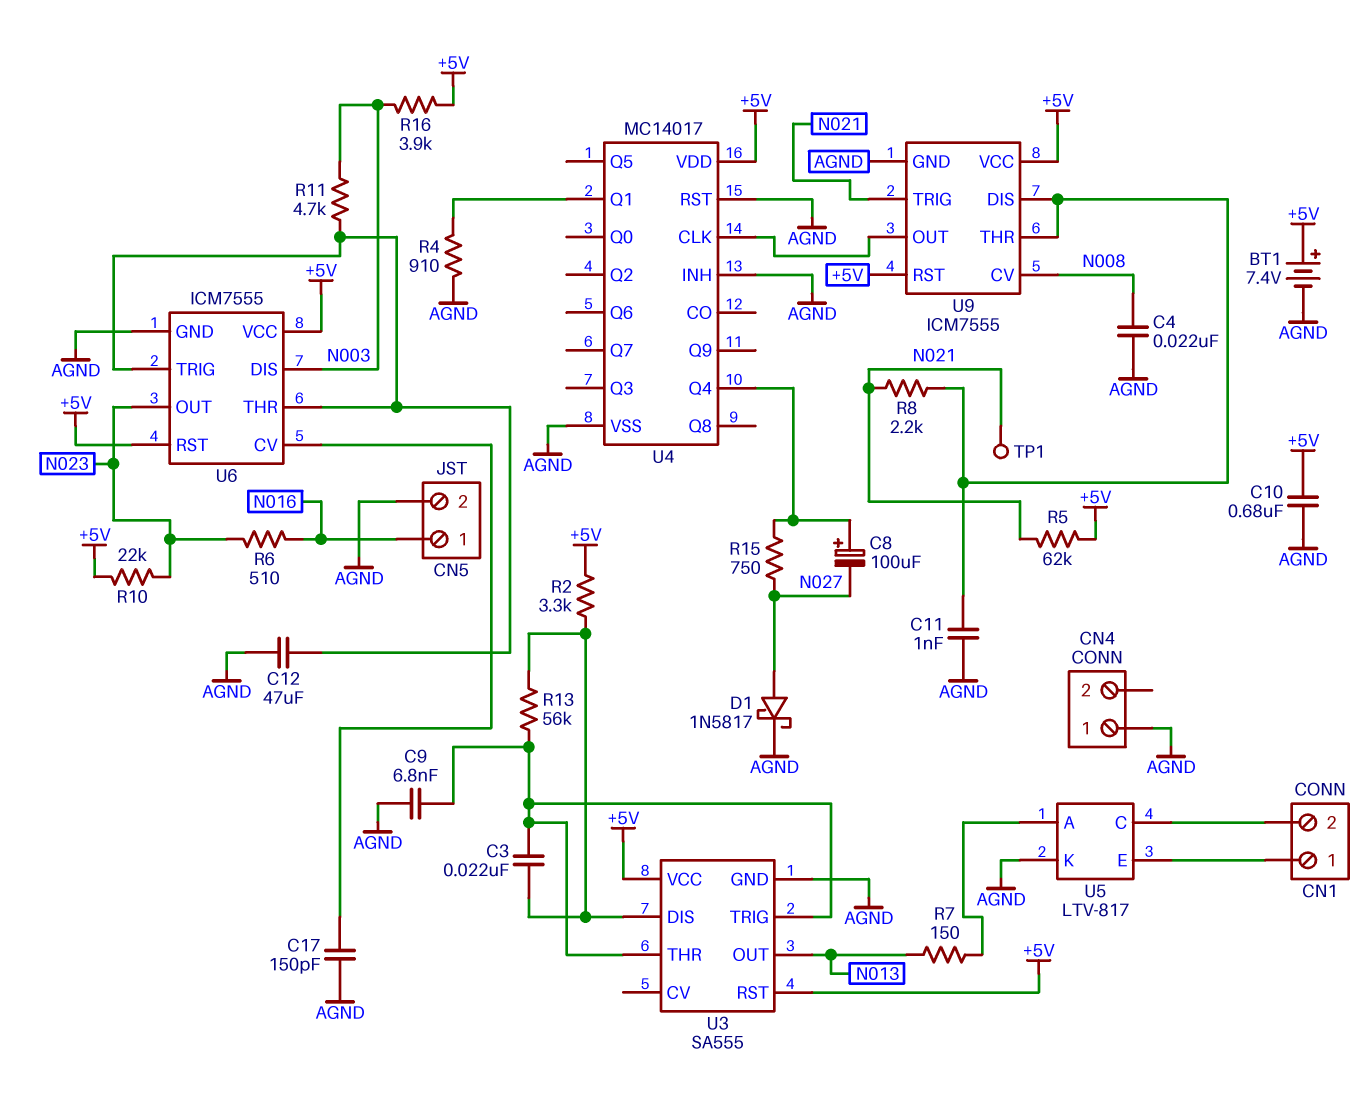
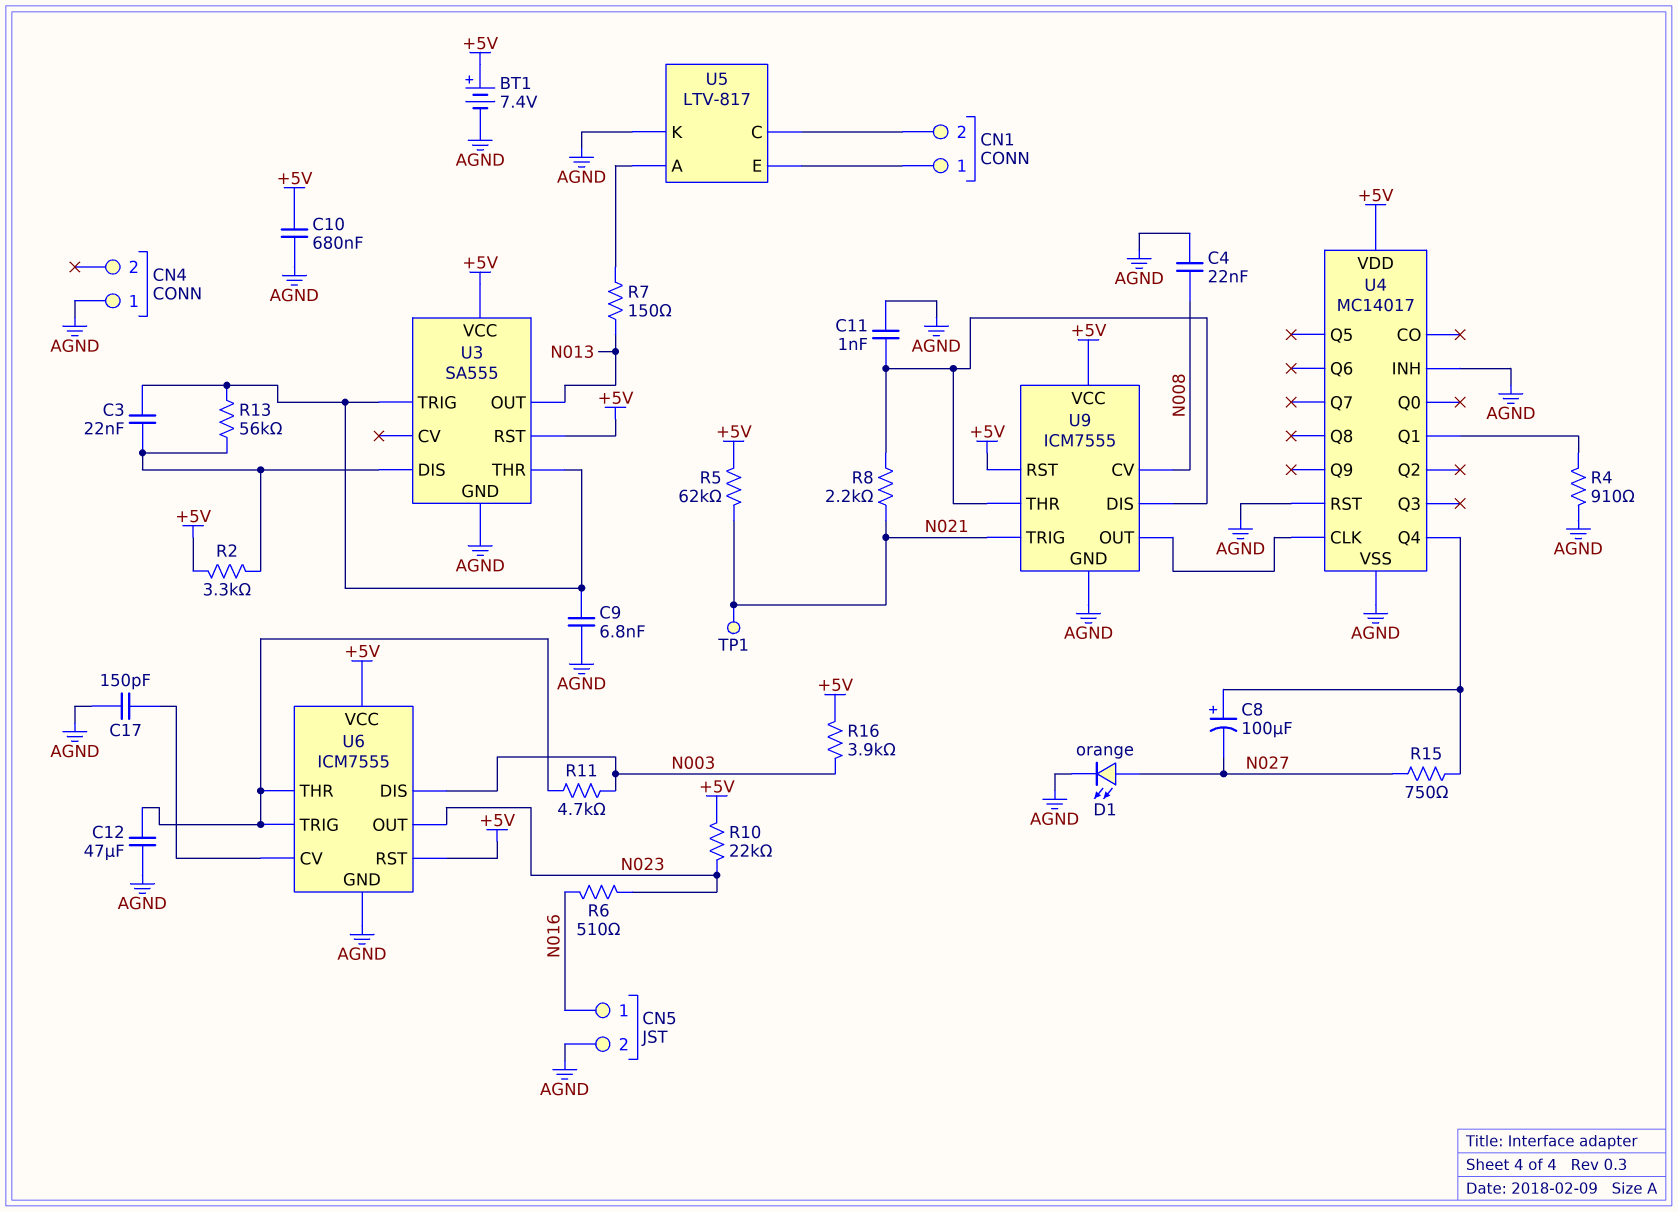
D1: schottky 1N5817 (A N027, K AGND) -> LED orange (A N027, K AGND)

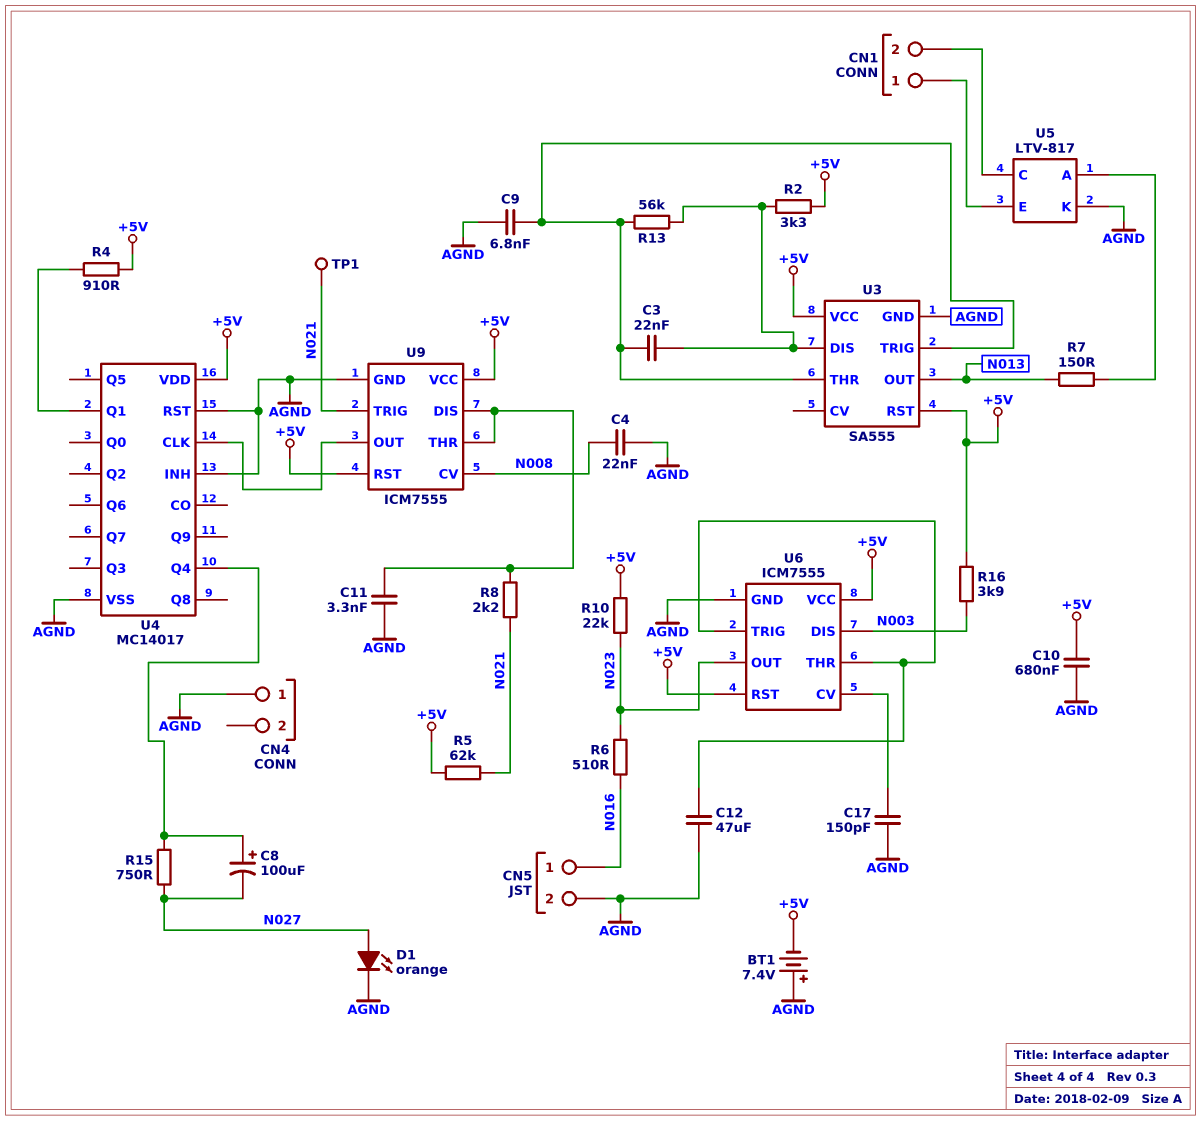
BT1: 7.4V (plus +5V, minus AGND) -> 7.4V (plus AGND, minus +5V)
C11: 1nF (AGND, U9/DIS) -> 3.3nF (AGND, U9/DIS)
R4: 910 (AGND, U4/Q1) -> 910 (+5V, U4/Q1)
R11: 4.7k (N003, U6/THR) -> none

